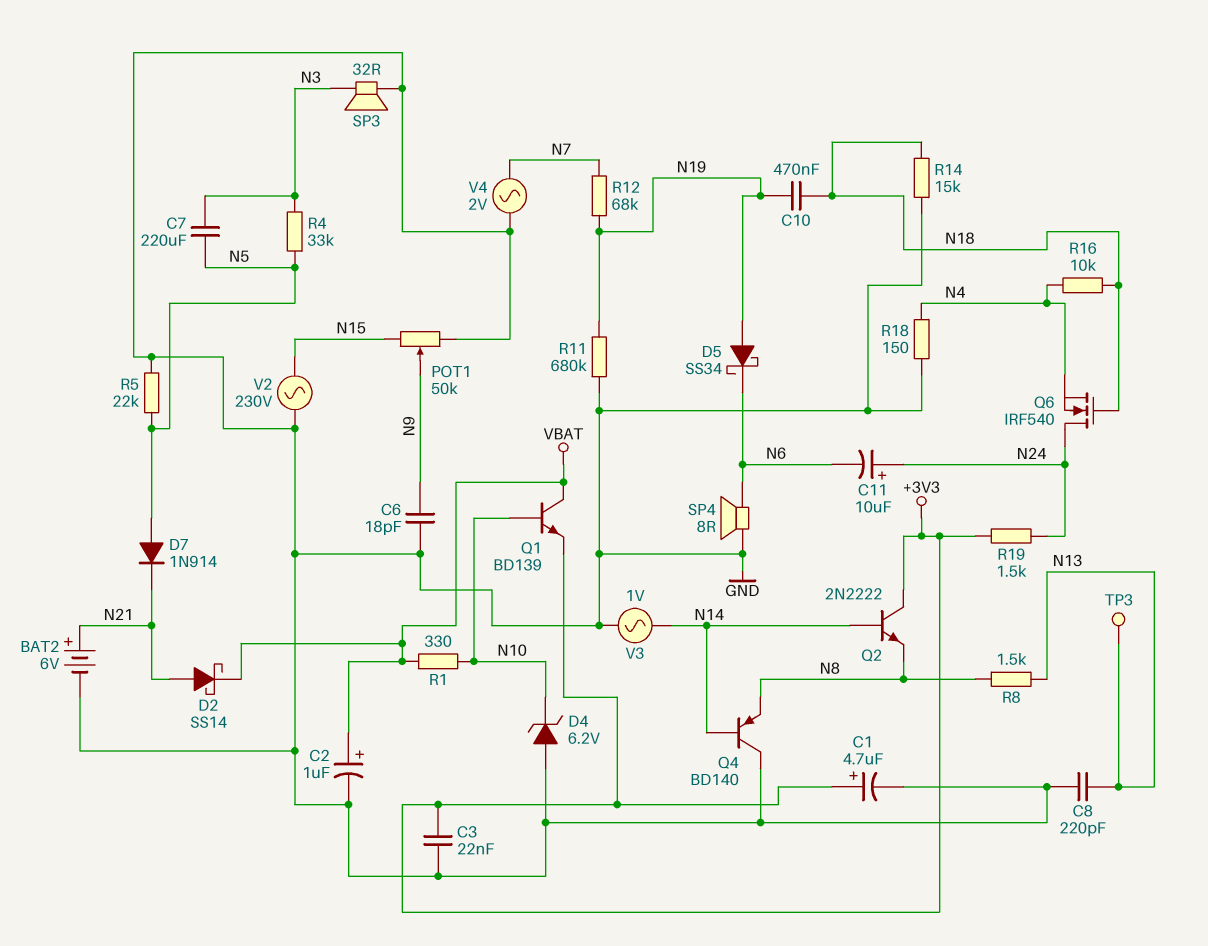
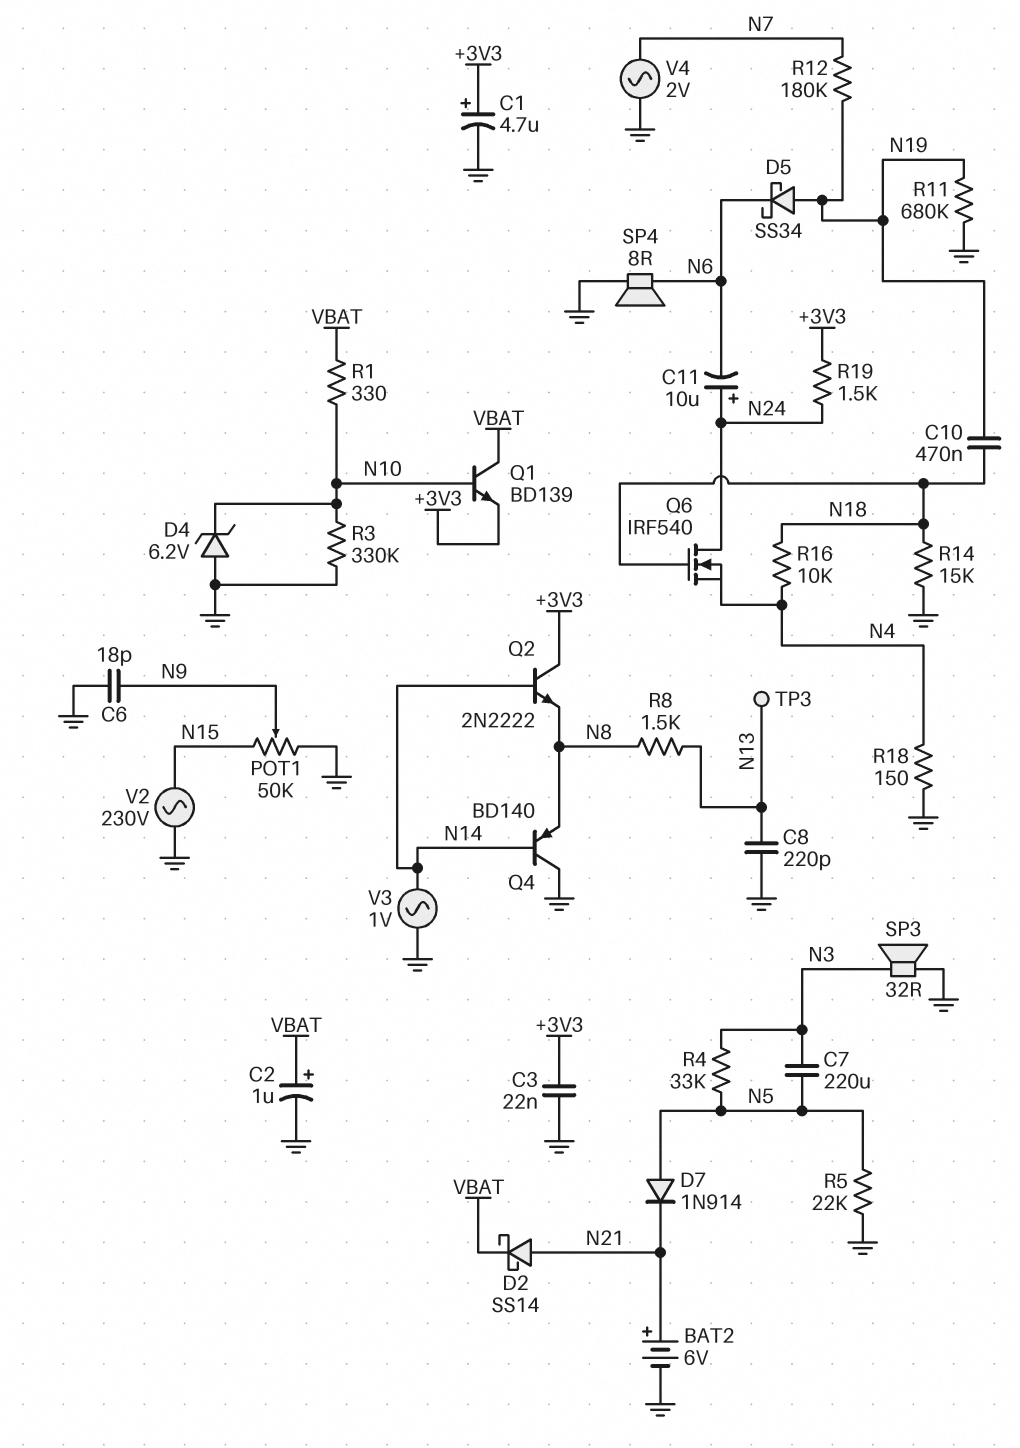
R3: none -> 330k (GND, N10)
R12: 68k (N7, N19) -> 180k (N7, N19)

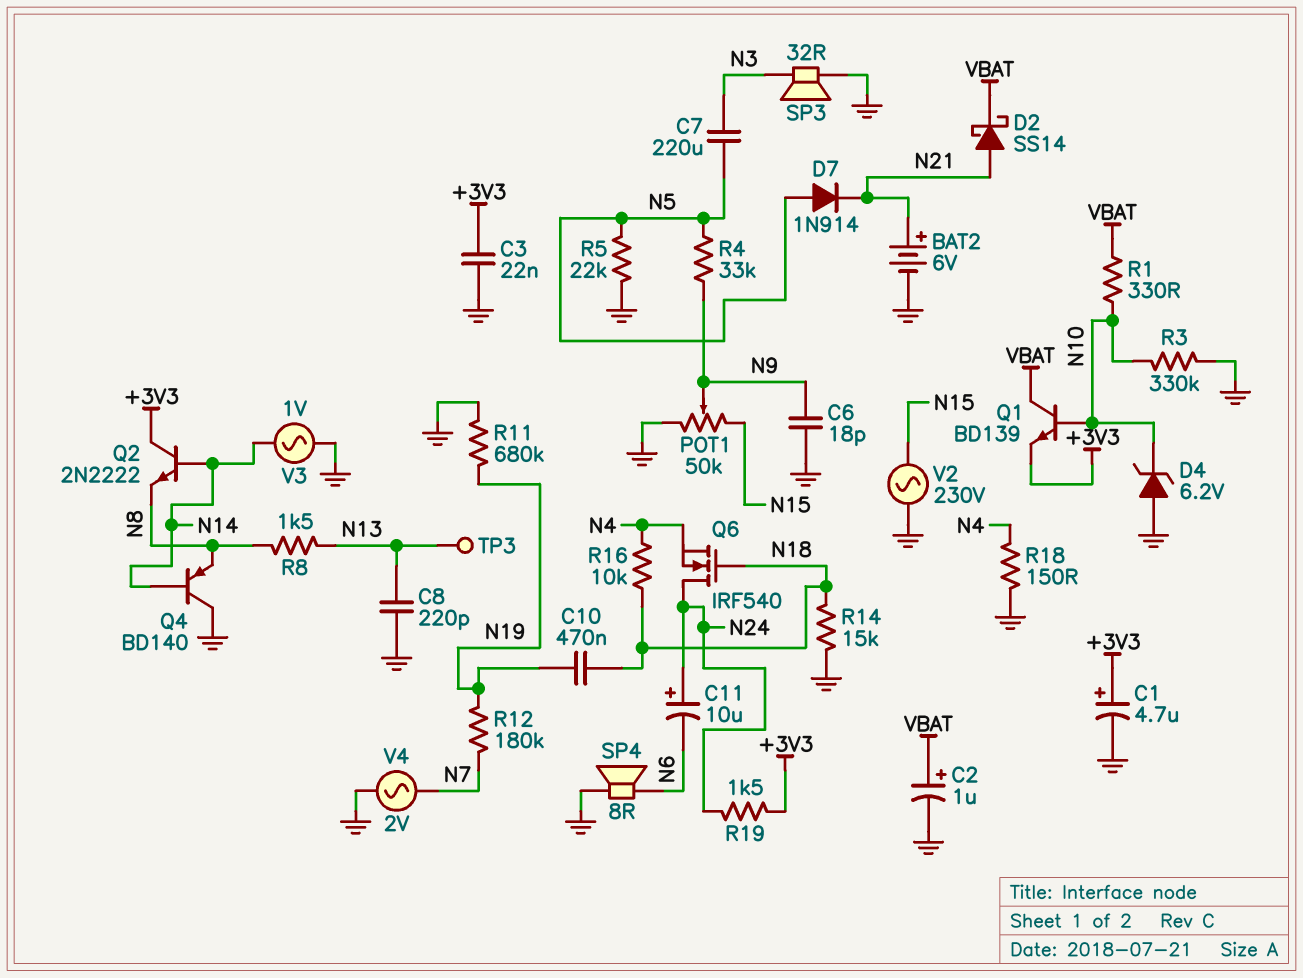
D5: schottky SS34 (A N19, K N6) -> none
R4: 33k (N3, N5) -> 33k (N5, N9)

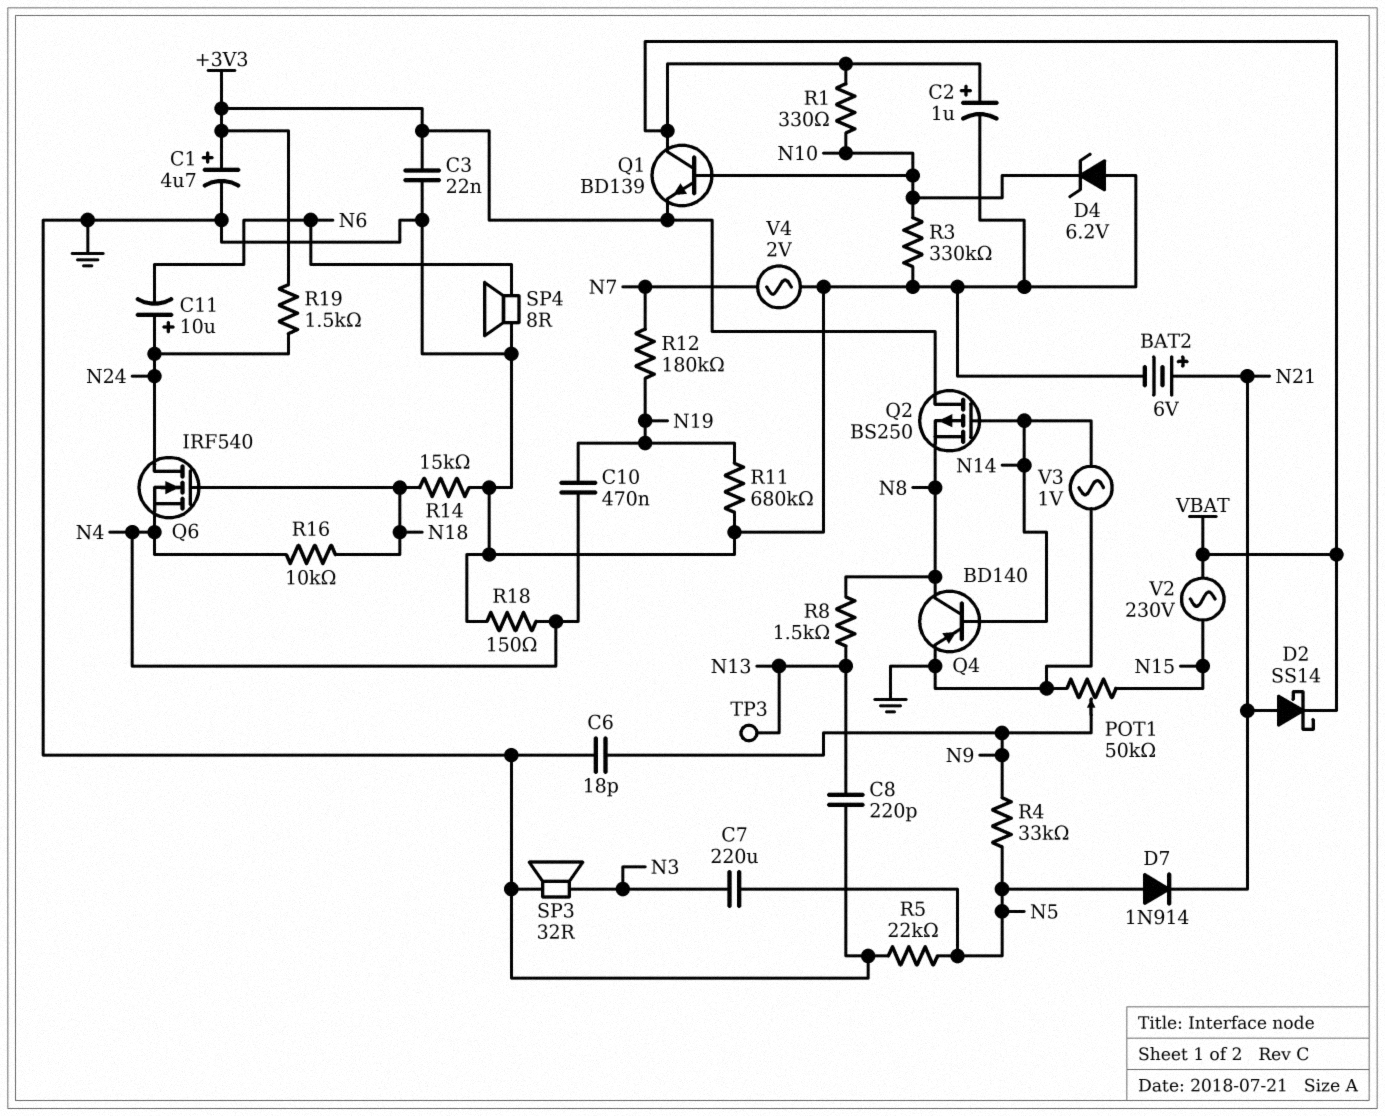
C10: 470nF (N18, N19) -> 470nF (N4, N19)
Q2: NPN 2N2222 (B N14, C +3V3, E N8) -> PMOS BS250 (G N14, D +3V3, S N8)
Q4: PNP BD140 (B N14, C GND, E N8) -> PNP BD140 (B N14, C N8, E GND)
V2: AC 230V (GND, N15) -> AC 230V (N15, VBAT)

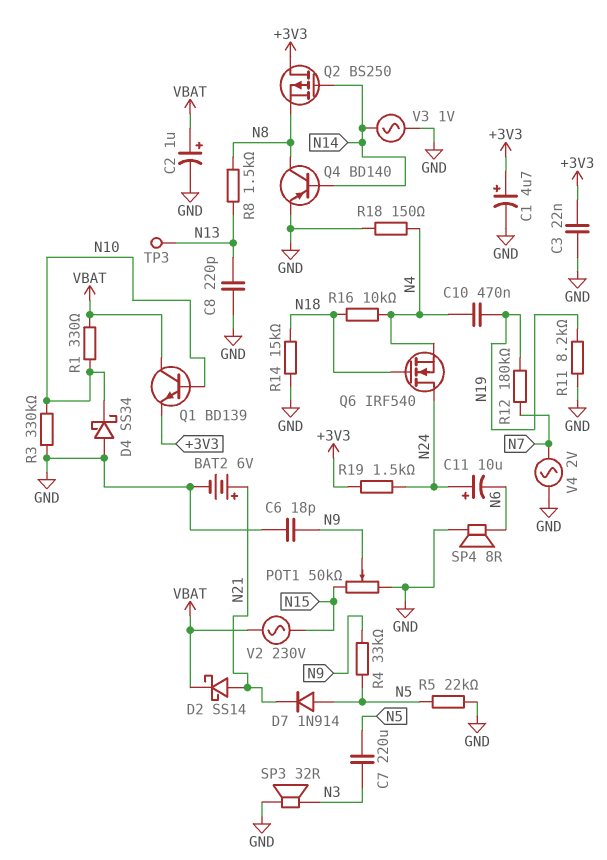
D4: zener 6.2V (A GND, K N10) -> schottky SS34 (A GND, K N10)
R11: 680k (GND, N19) -> 8.2k (GND, N19)

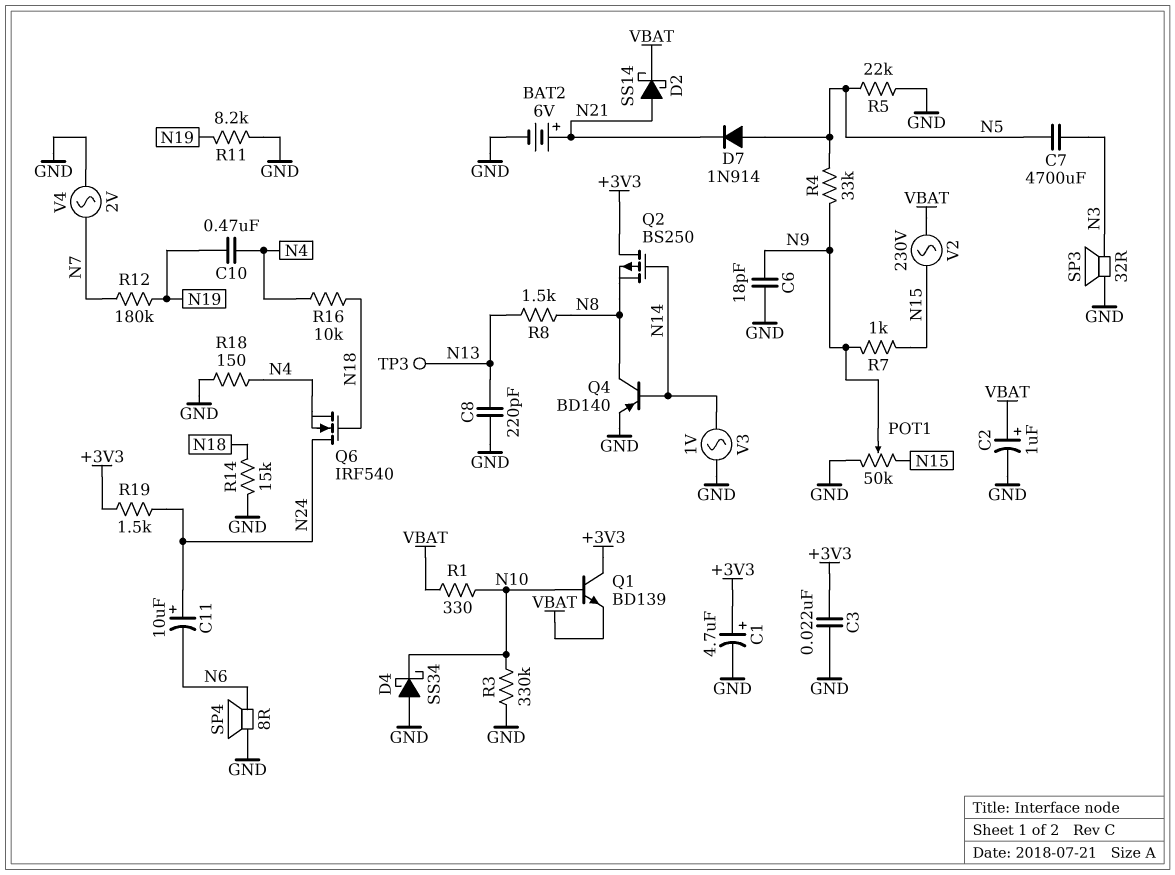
C7: 220uF (N3, N5) -> 4700uF (N3, N5)
Q1: NPN BD139 (B N10, C VBAT, E +3V3) -> NPN BD139 (B N10, C +3V3, E VBAT)
R7: none -> 1k (N9, N15)

